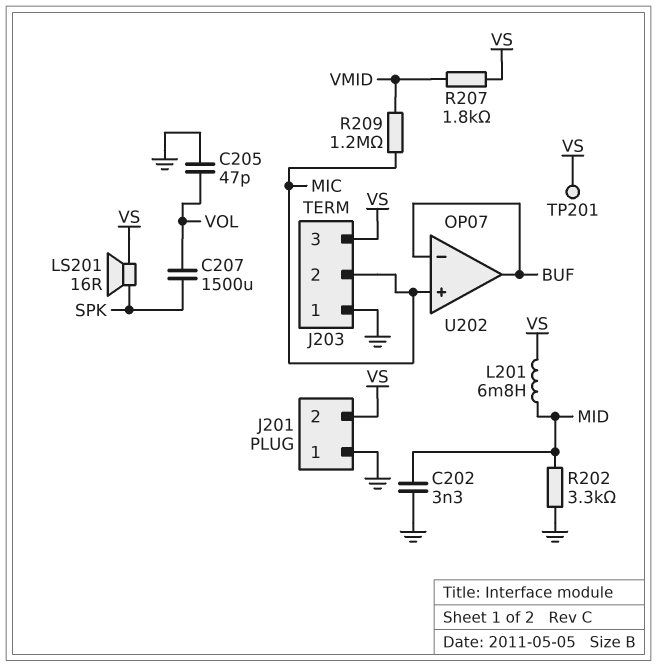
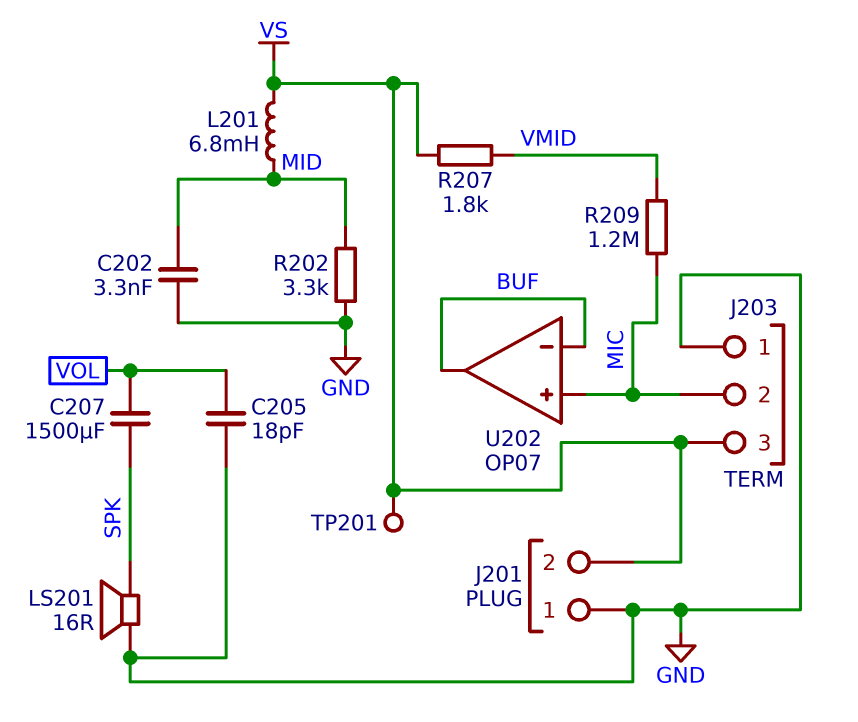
C205: 47pF (GND, VOL) -> 18pF (GND, VOL)
LS201: speaker 16R (SPK, VS) -> speaker 16R (GND, SPK)

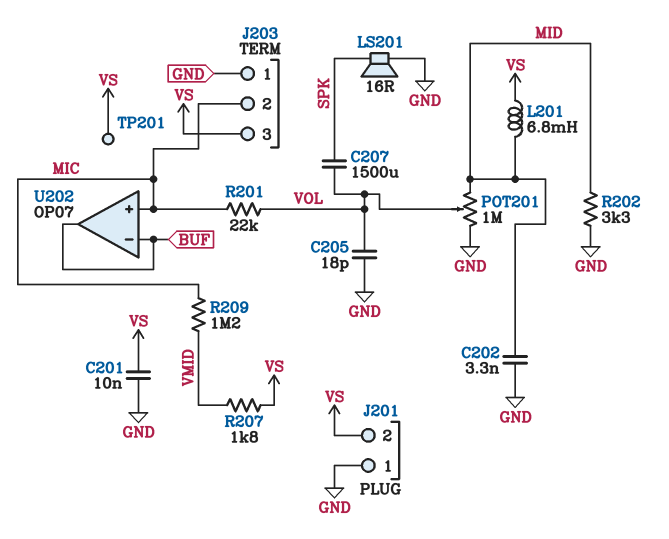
C201: none -> 10nF (GND, VS)
POT201: none -> 1M (GND, MID, wiper VOL)
R201: none -> 22k (MIC, VOL)

